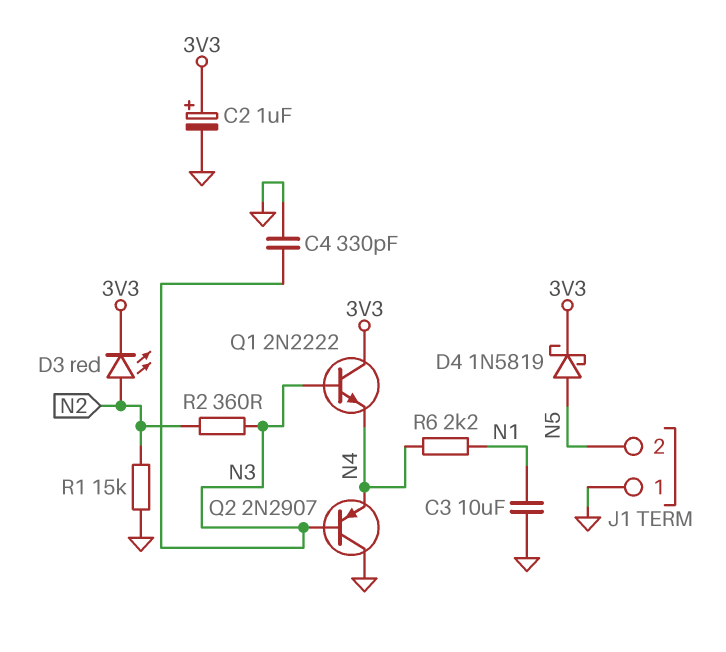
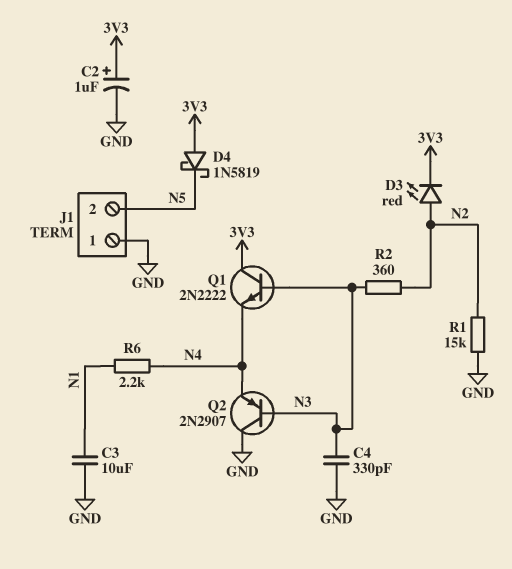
D4: schottky 1N5819 (A N5, K 3V3) -> schottky 1N5819 (A 3V3, K N5)

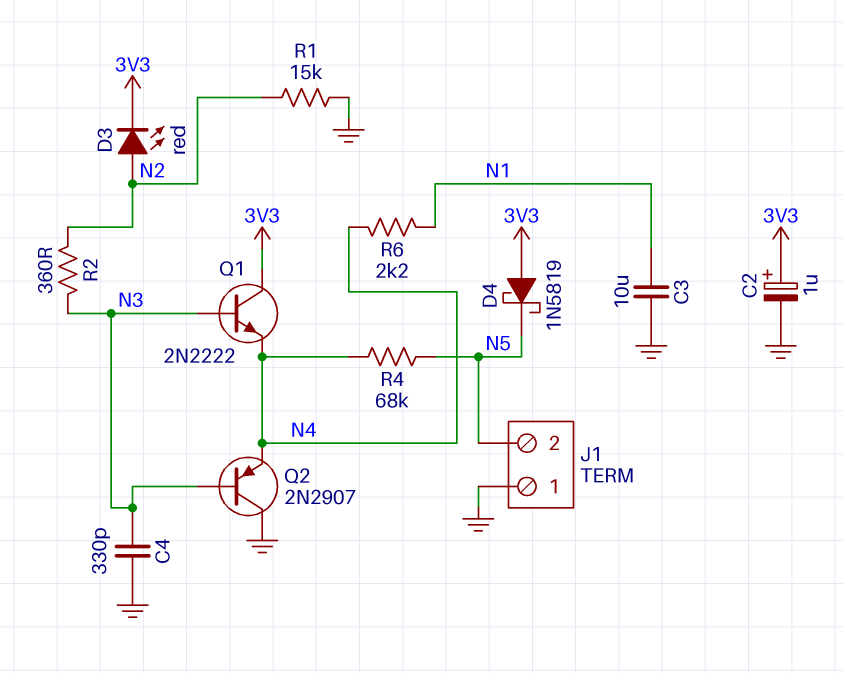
R4: none -> 68k (N4, N5)

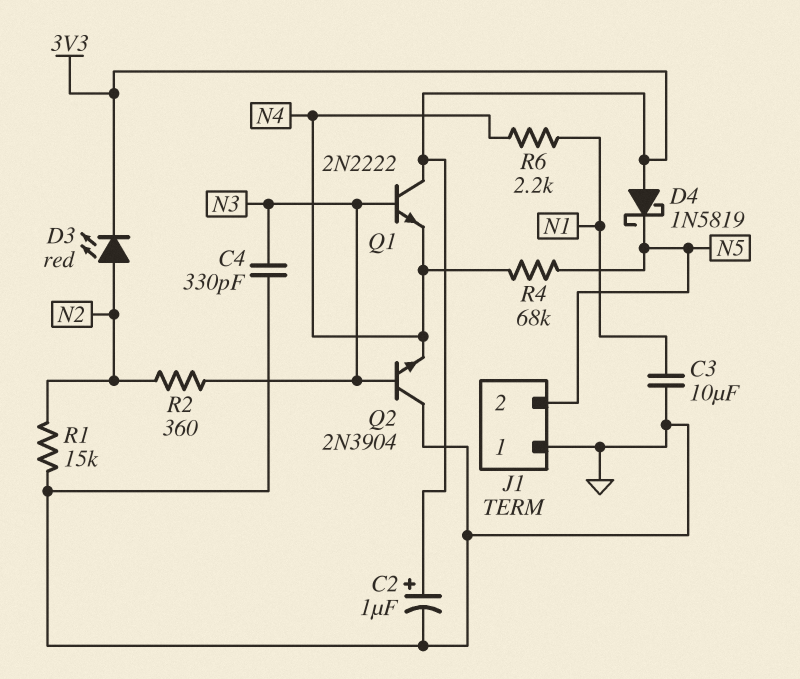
Q2: PNP 2N2907 (B N3, C GND, E N4) -> NPN 2N3904 (B N3, C GND, E N4)

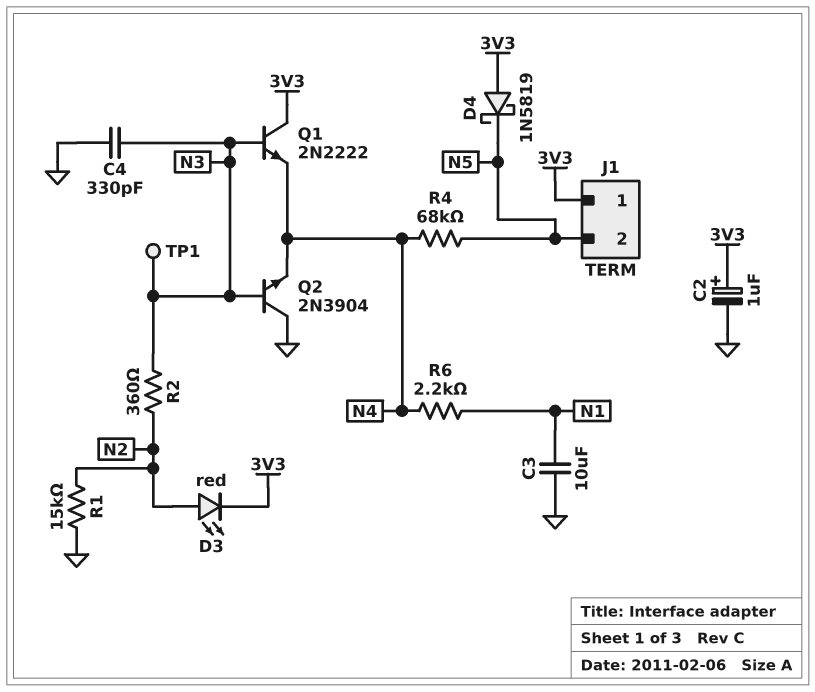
J1 pin 1: GND -> 3V3
TP1: none -> test point (N3)

